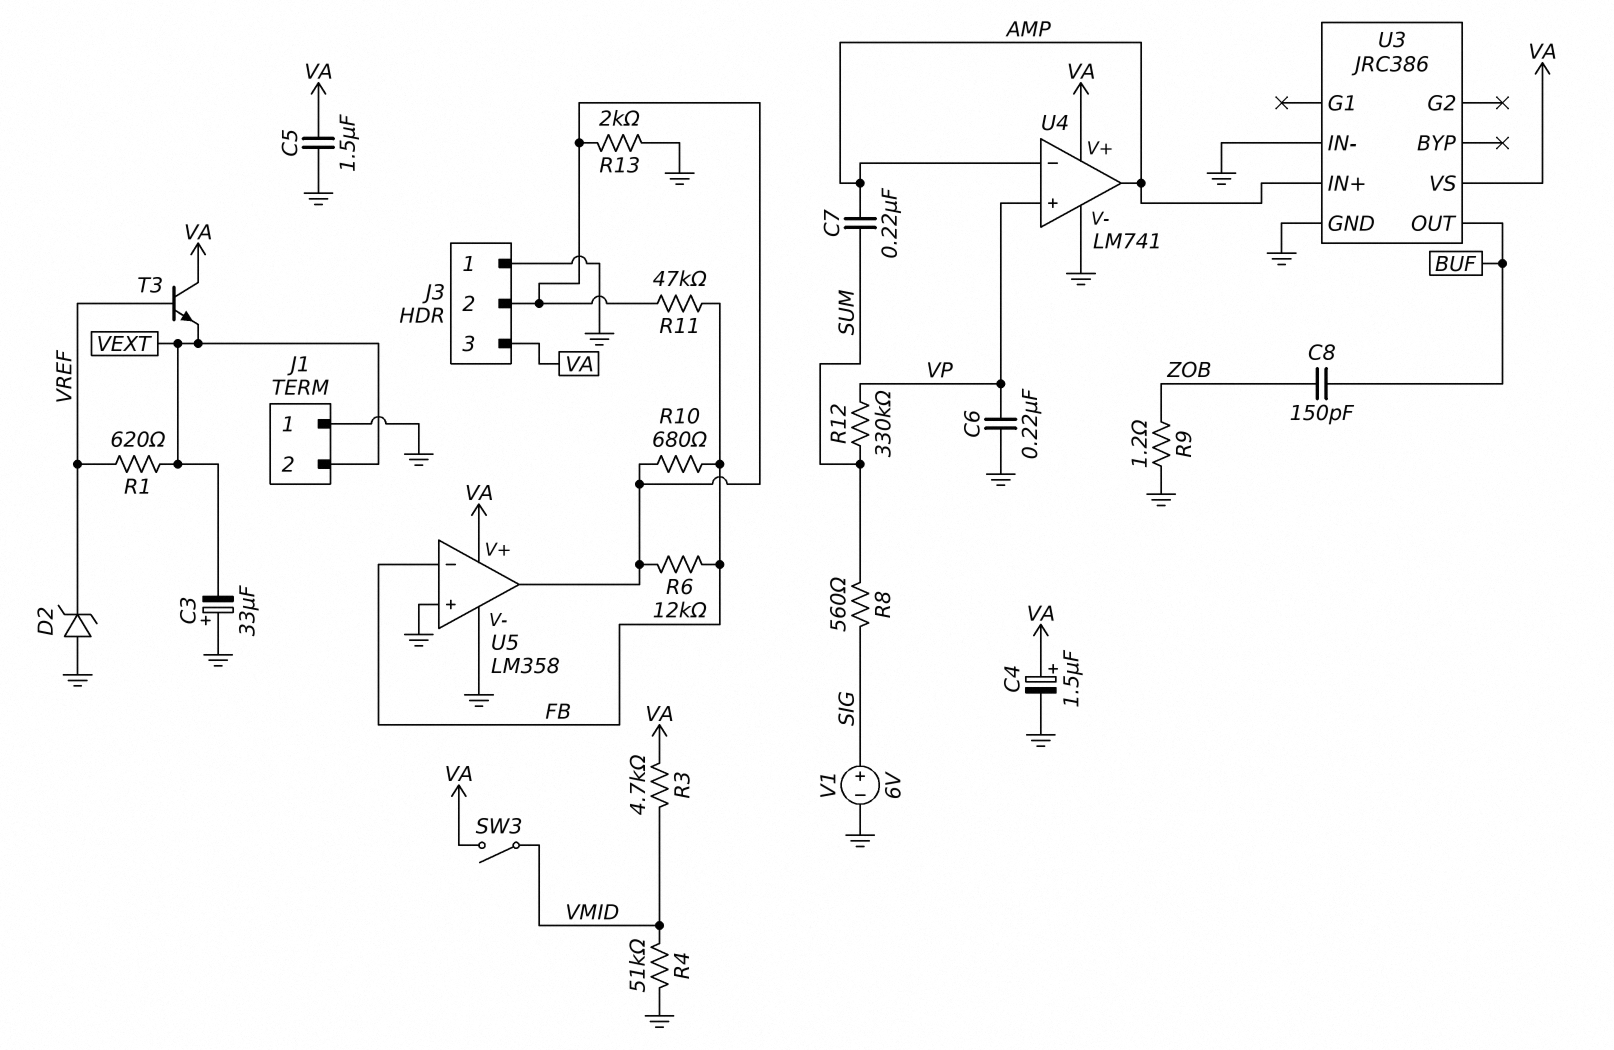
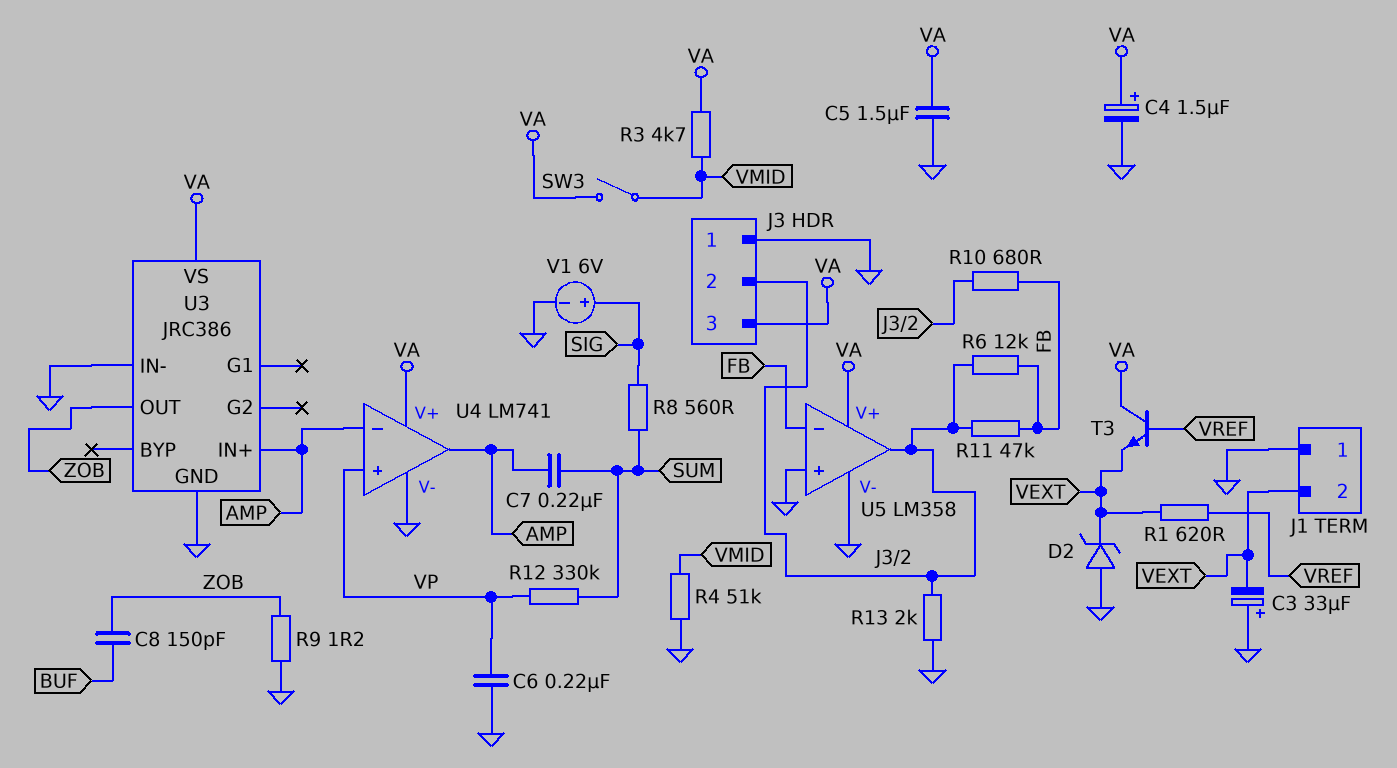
D2: zener (A GND, K VREF) -> zener (A GND, K VEXT)
U3 pin OUT: BUF -> ZOB

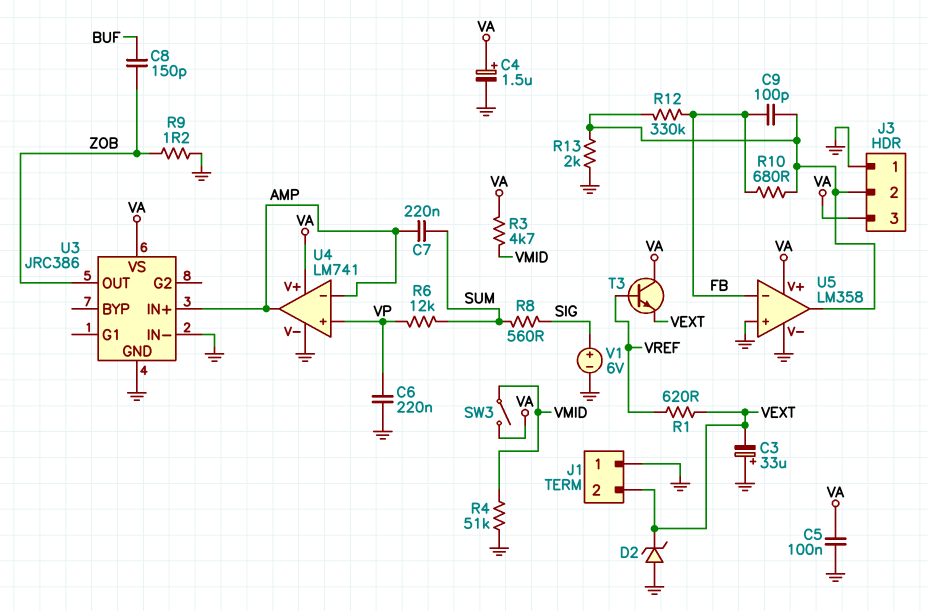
C5: 1.5uF (GND, VA) -> 100nF (GND, VA)
C9: none -> 100pF (FB, J3/2)
R6: 12k (FB, J3/2) -> 12k (SUM, VP)
R11: 47k (FB, J3/2) -> none
R12: 330k (SUM, VP) -> 330k (FB, J3/2)

